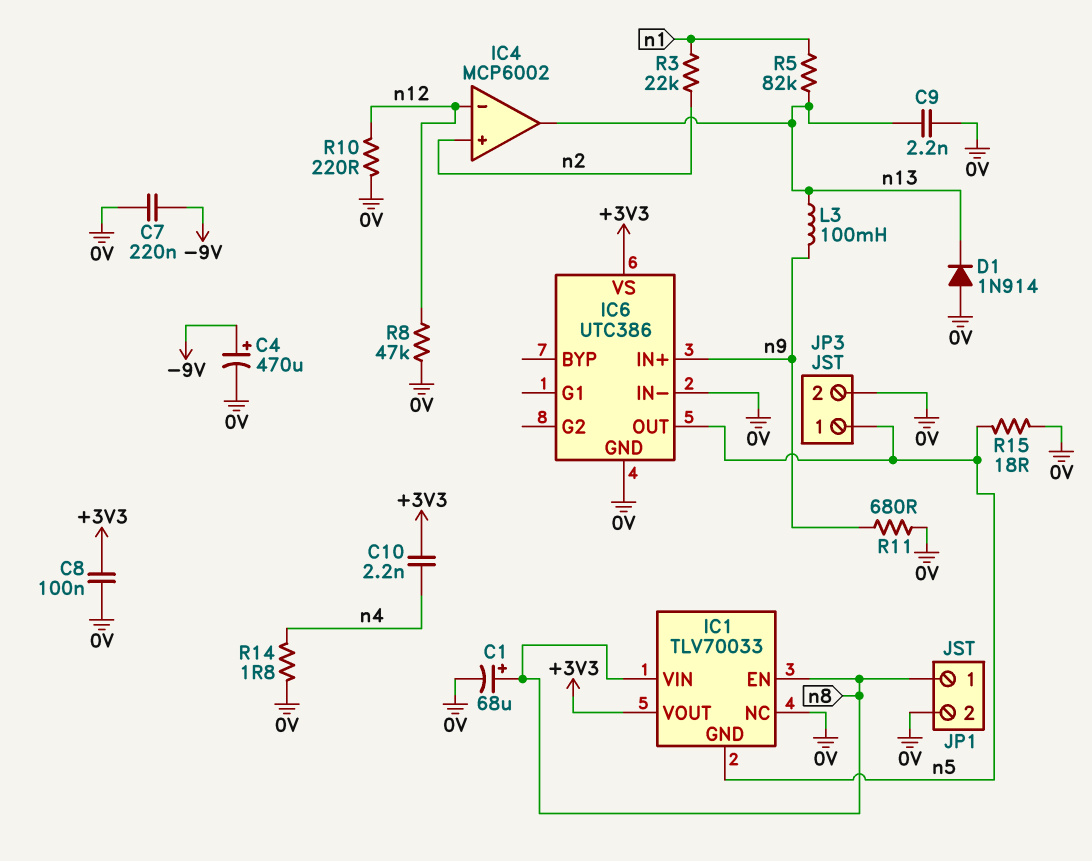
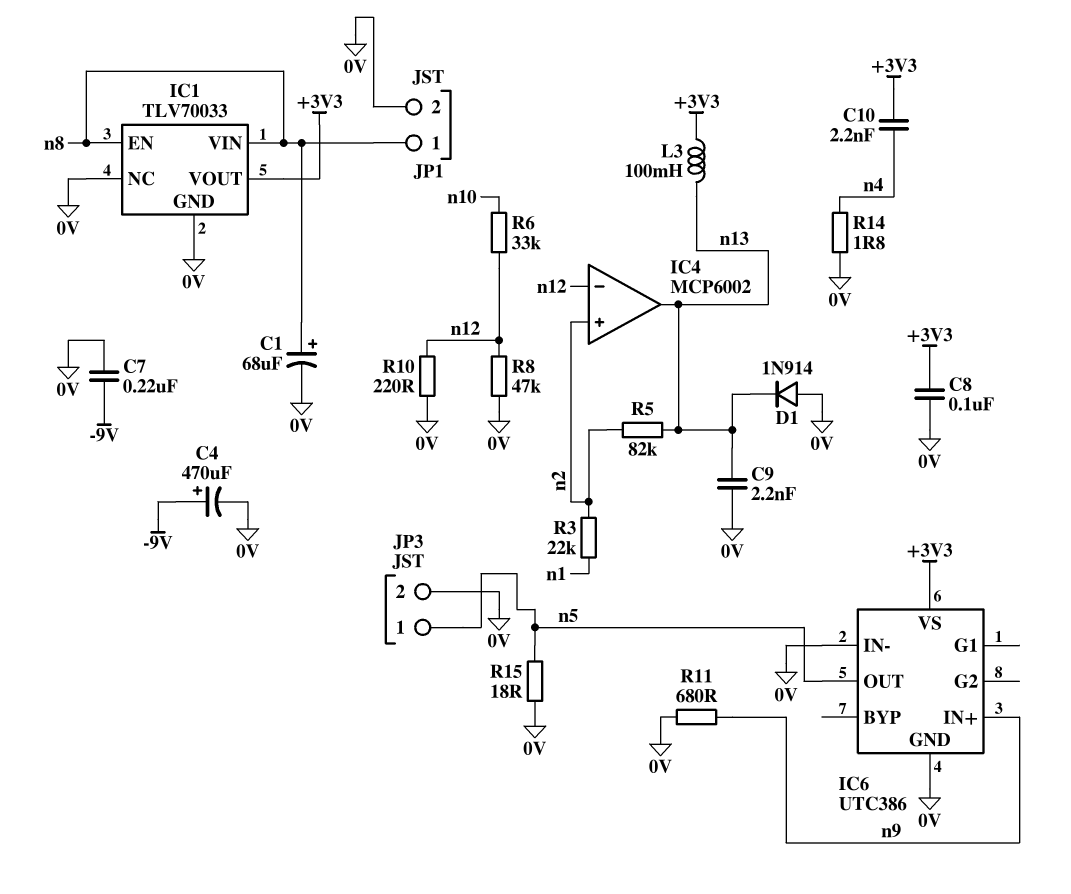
IC1 pin GND: n5 -> 0V
L3: 100mH (n9, n13) -> 100mH (+3V3, n13)
R5: 82k (n1, n13) -> 82k (n2, n13)
R6: none -> 33k (n10, n12)

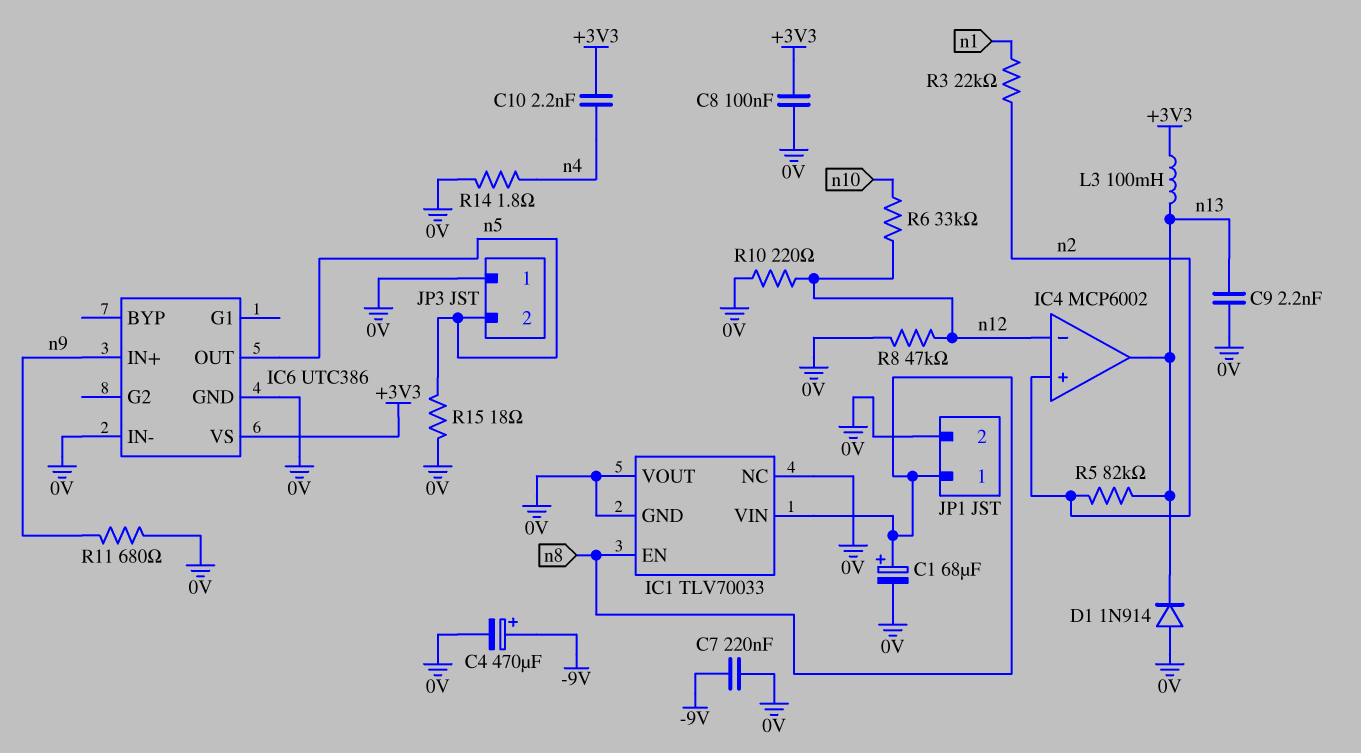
IC1 pin VOUT: +3V3 -> 0V
JP3 pin 1: n5 -> 0V
JP3 pin 2: 0V -> n5

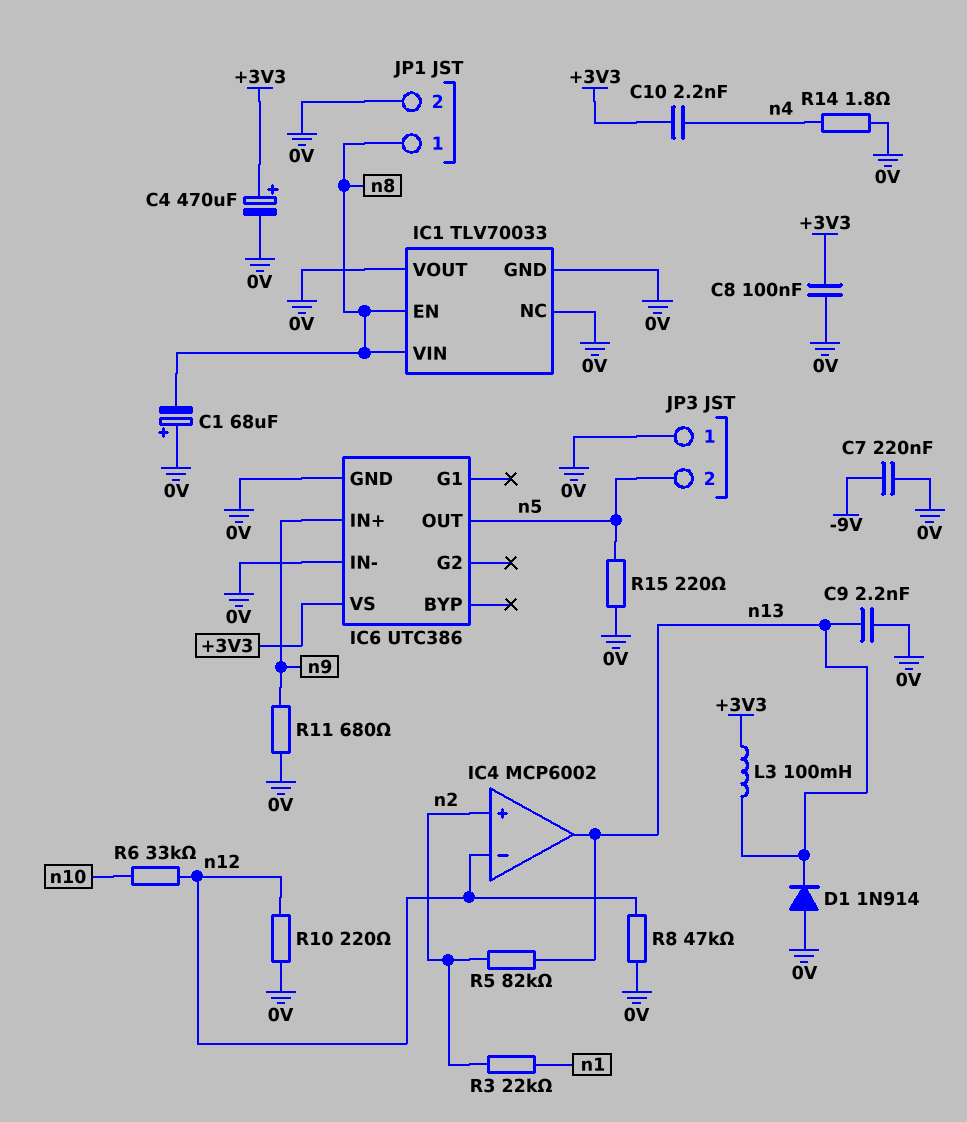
C1: 68uF (plus n8, minus 0V) -> 68uF (plus 0V, minus n8)
C4: 470uF (plus -9V, minus 0V) -> 470uF (plus +3V3, minus 0V)
R15: 18 (0V, n5) -> 220 (0V, n5)

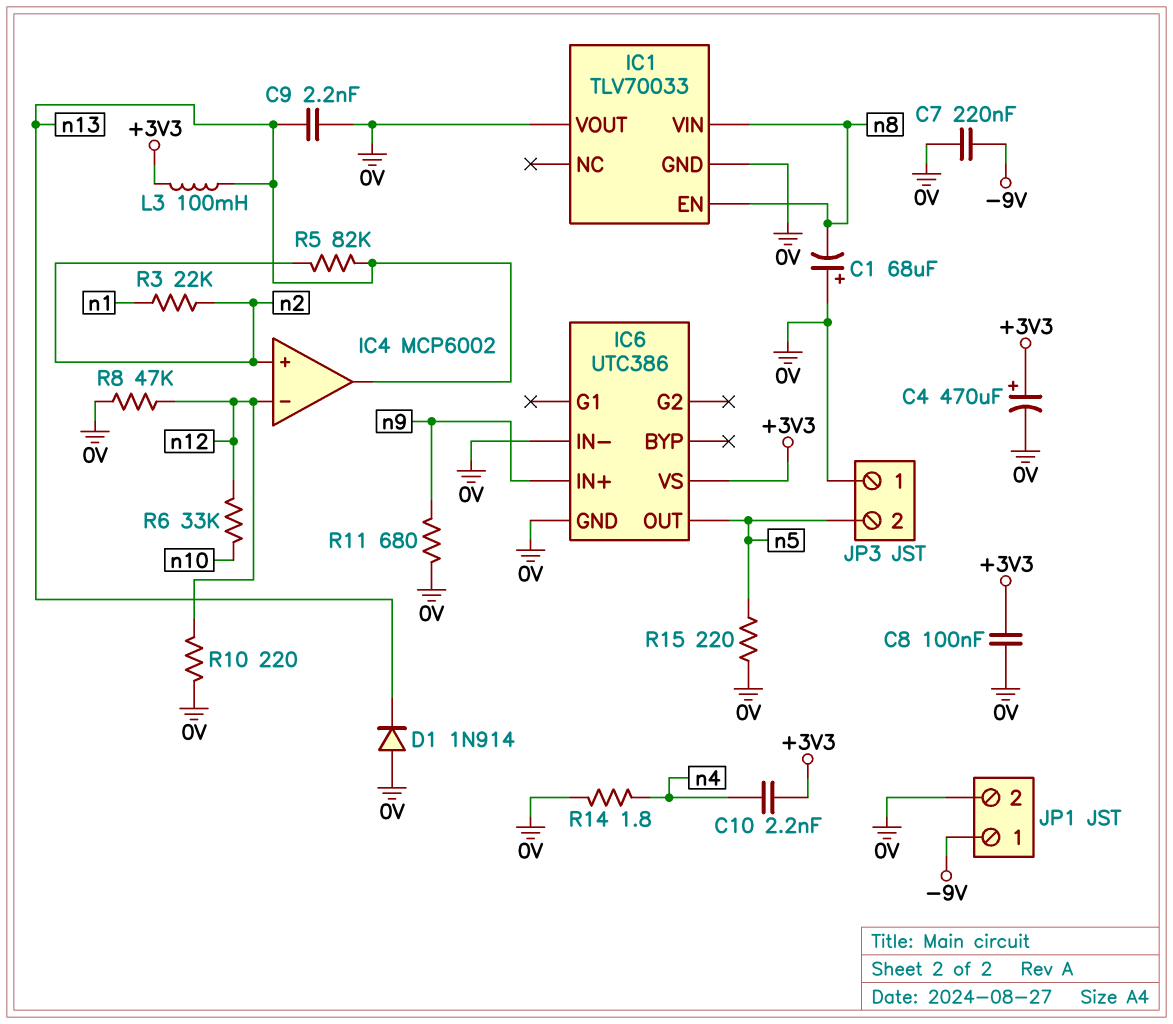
IC1 pin NC: 0V -> none
JP1 pin 1: n8 -> -9V

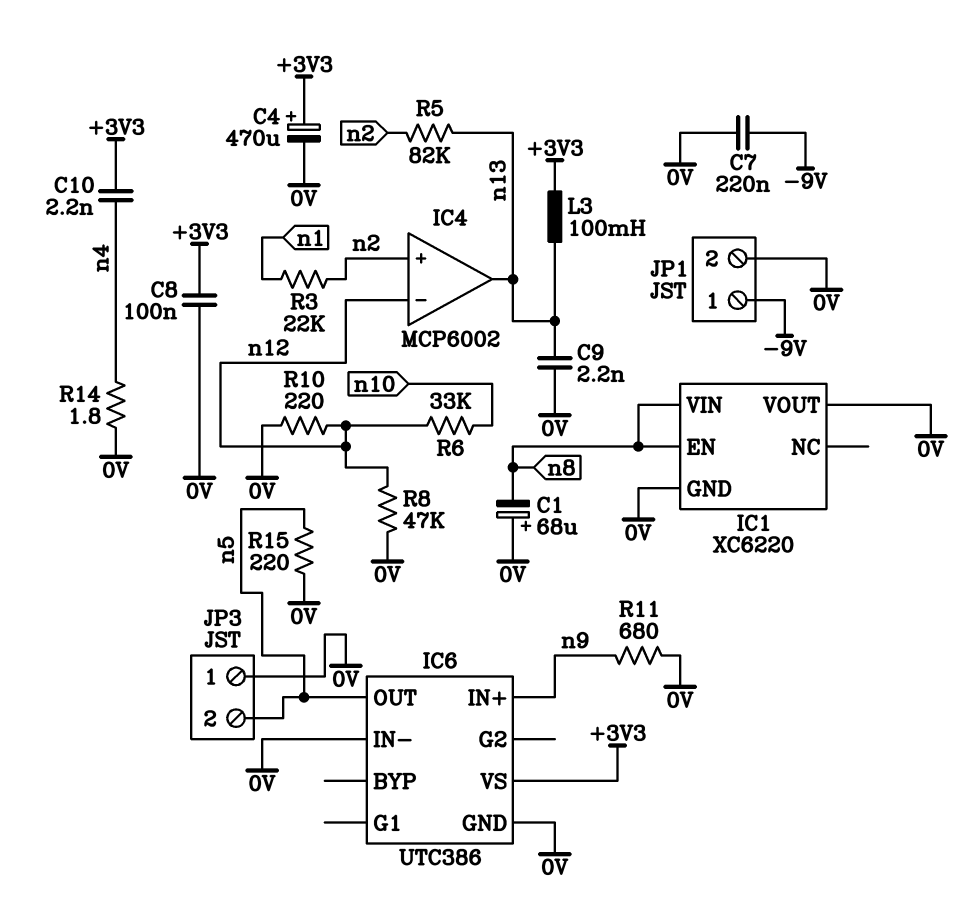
D1: diode 1N914 (A 0V, K n13) -> none
IC1: TLV70033 -> XC6220

